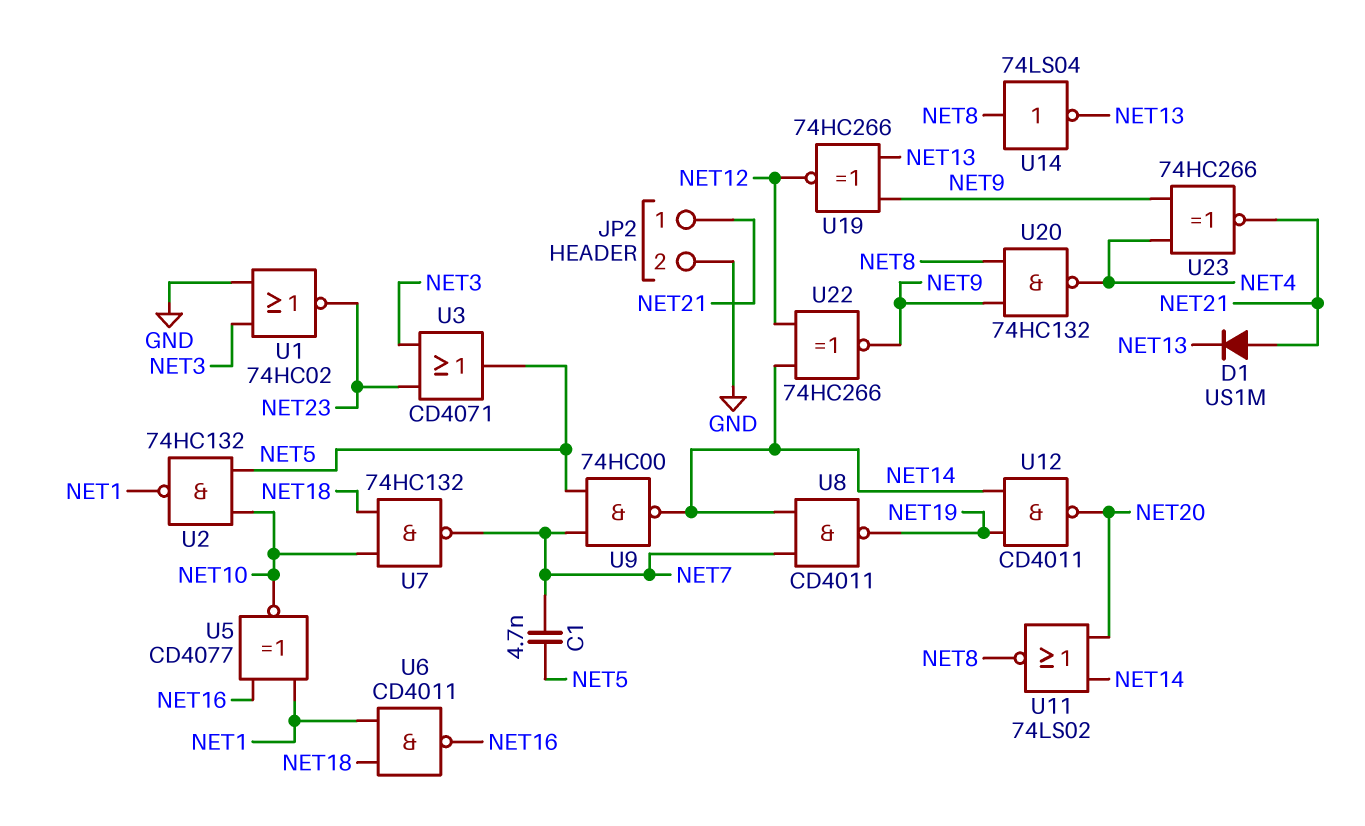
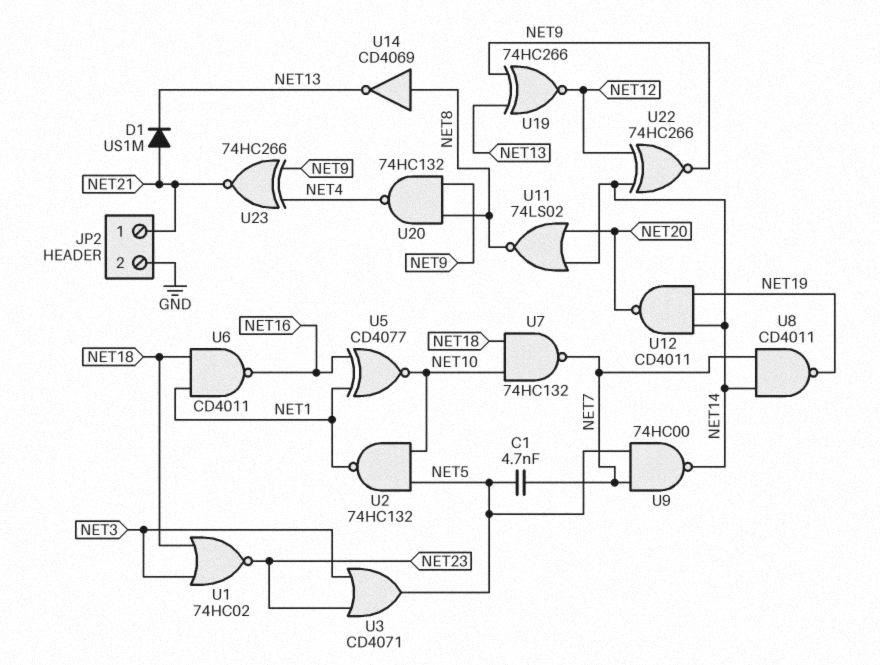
U1: NOR 74HC02 (in GND, in NET3, out NET23) -> NOR 74HC02 (in NET3, in NET18, out NET23)
U14: NOT 74LS04 (in NET8, out NET13) -> NOT CD4069 (in NET8, out NET13)

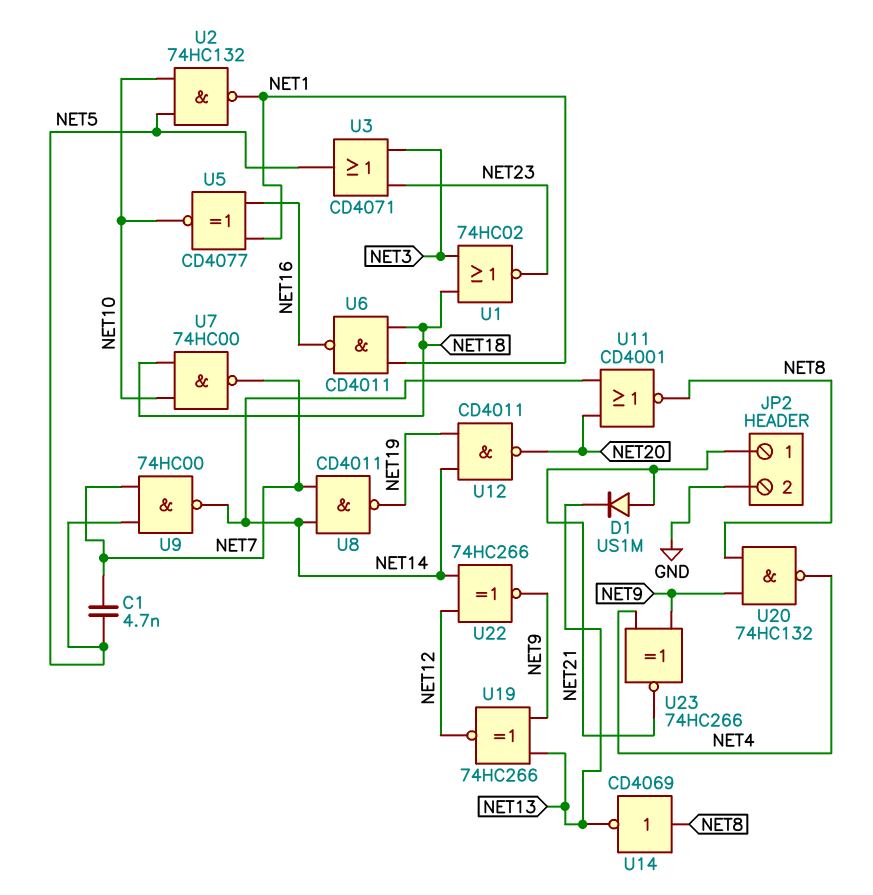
U7: NAND 74HC132 (in NET10, in NET18, out NET7) -> NAND 74HC00 (in NET10, in NET18, out NET7)
U11: NOR 74LS02 (in NET14, in NET20, out NET8) -> NOR CD4001 (in NET14, in NET20, out NET8)

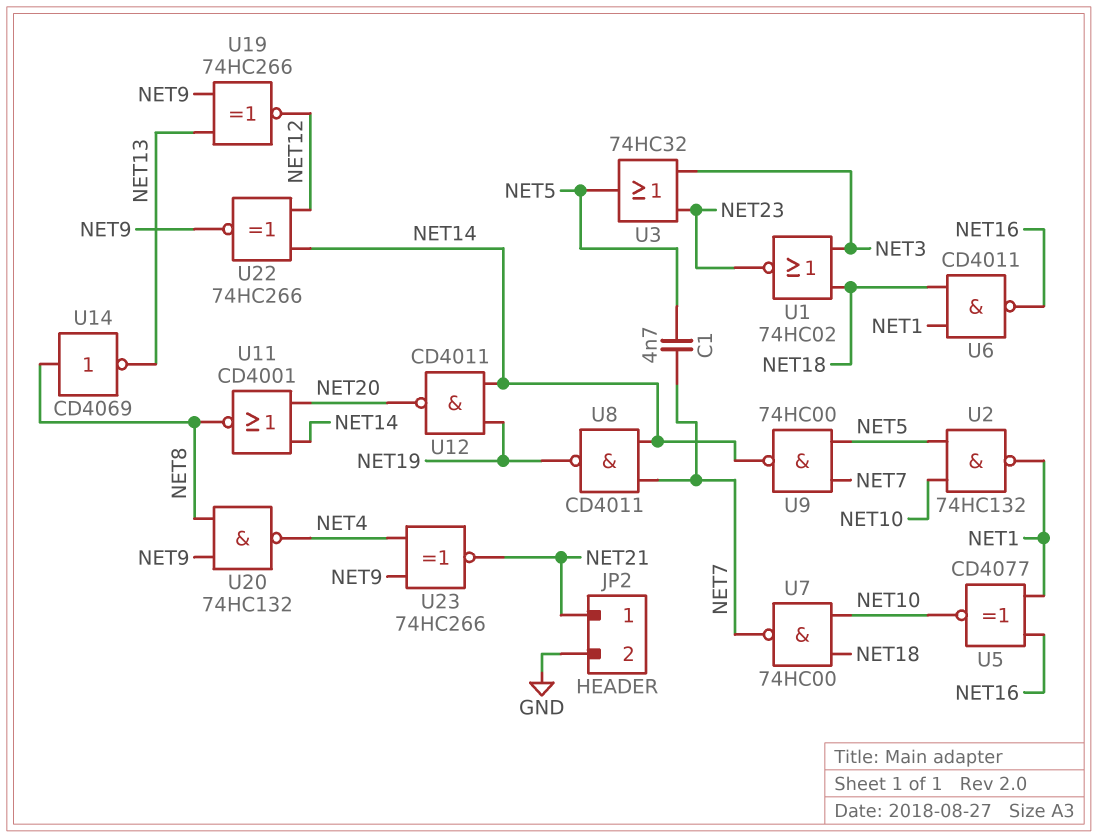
D1: diode US1M (A NET21, K NET13) -> none
U3: OR CD4071 (in NET3, in NET23, out NET5) -> OR 74HC32 (in NET3, in NET23, out NET5)

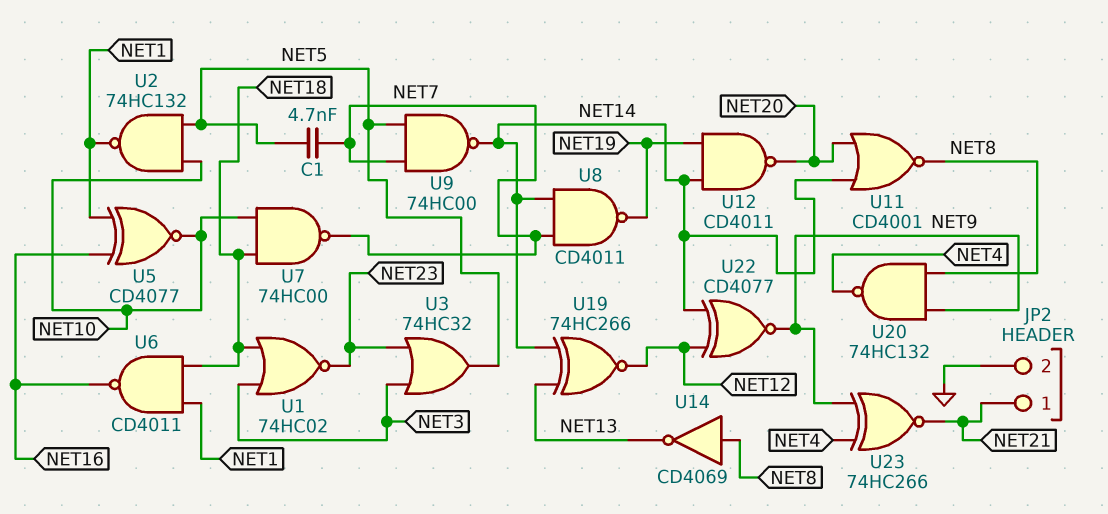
U19: XNOR 74HC266 (in NET9, in NET13, out NET12) -> XNOR 74HC266 (in NET13, in NET14, out NET12)
U22: XNOR 74HC266 (in NET12, in NET14, out NET9) -> XNOR CD4077 (in NET12, in NET14, out NET9)

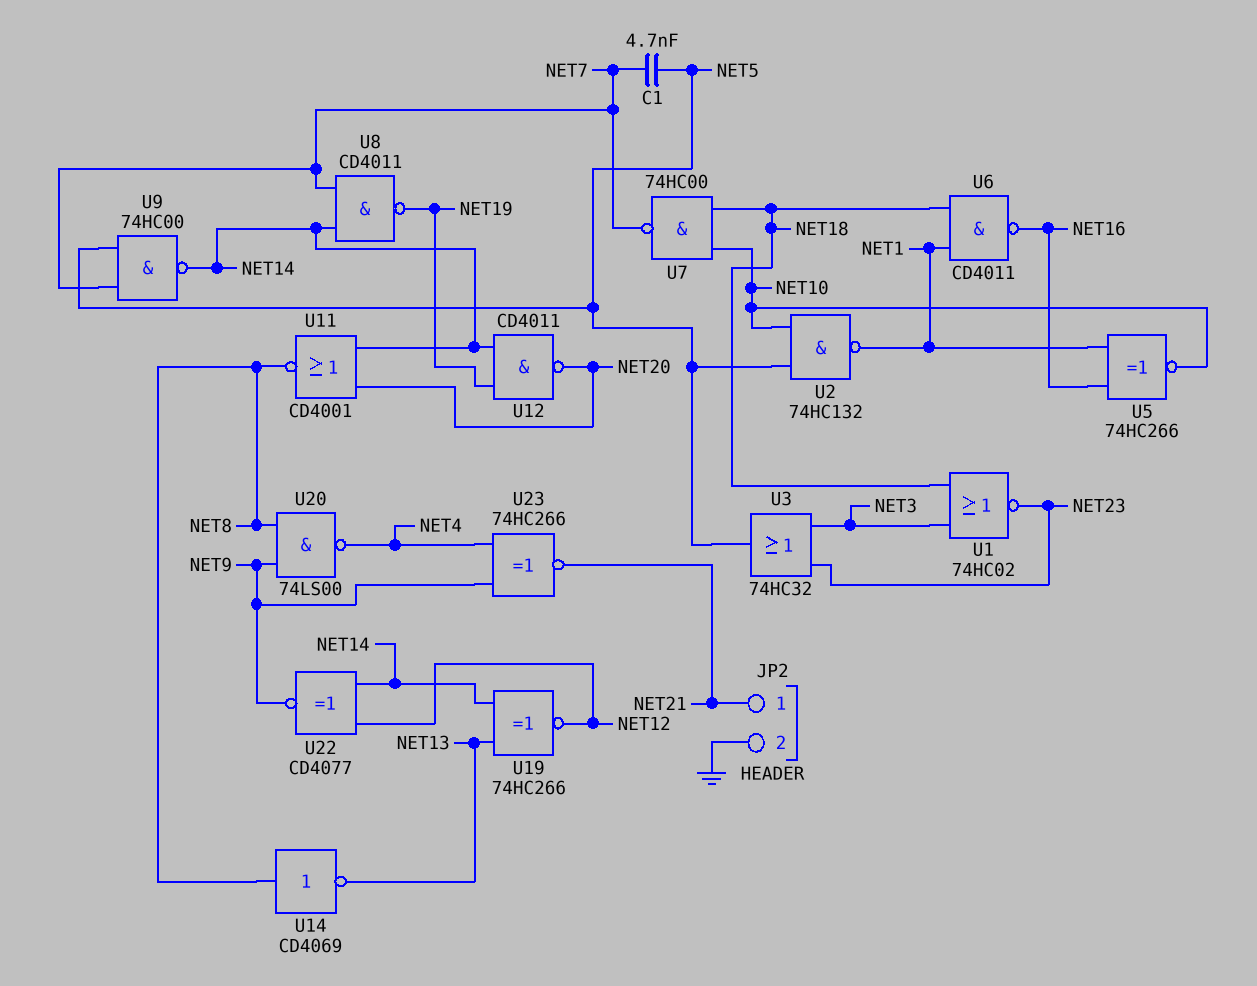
U5: XNOR CD4077 (in NET1, in NET16, out NET10) -> XNOR 74HC266 (in NET1, in NET16, out NET10)
U20: NAND 74HC132 (in NET8, in NET9, out NET4) -> NAND 74LS00 (in NET8, in NET9, out NET4)

